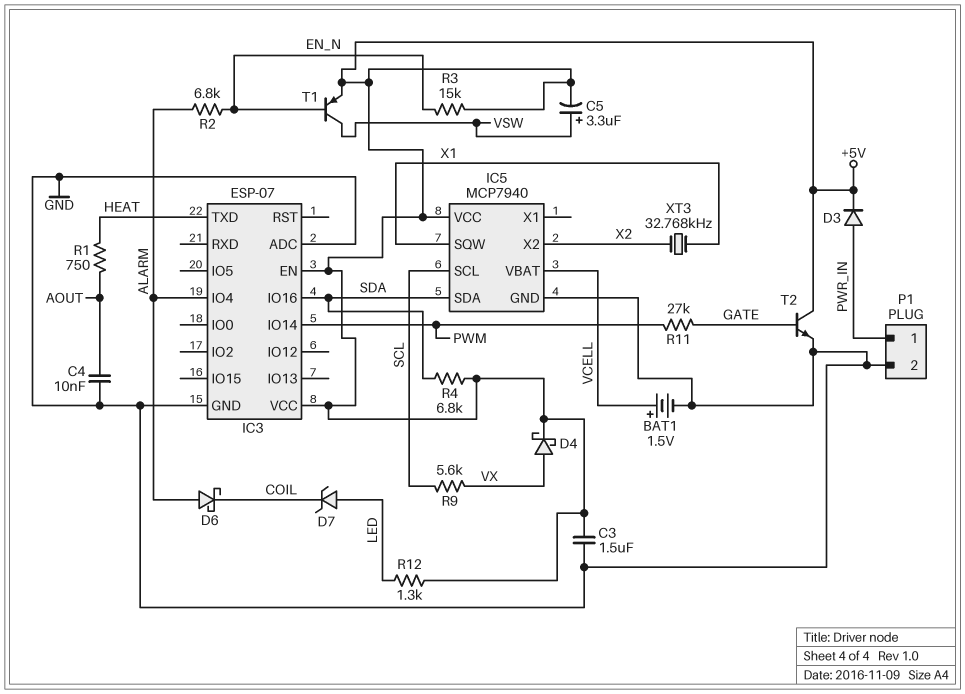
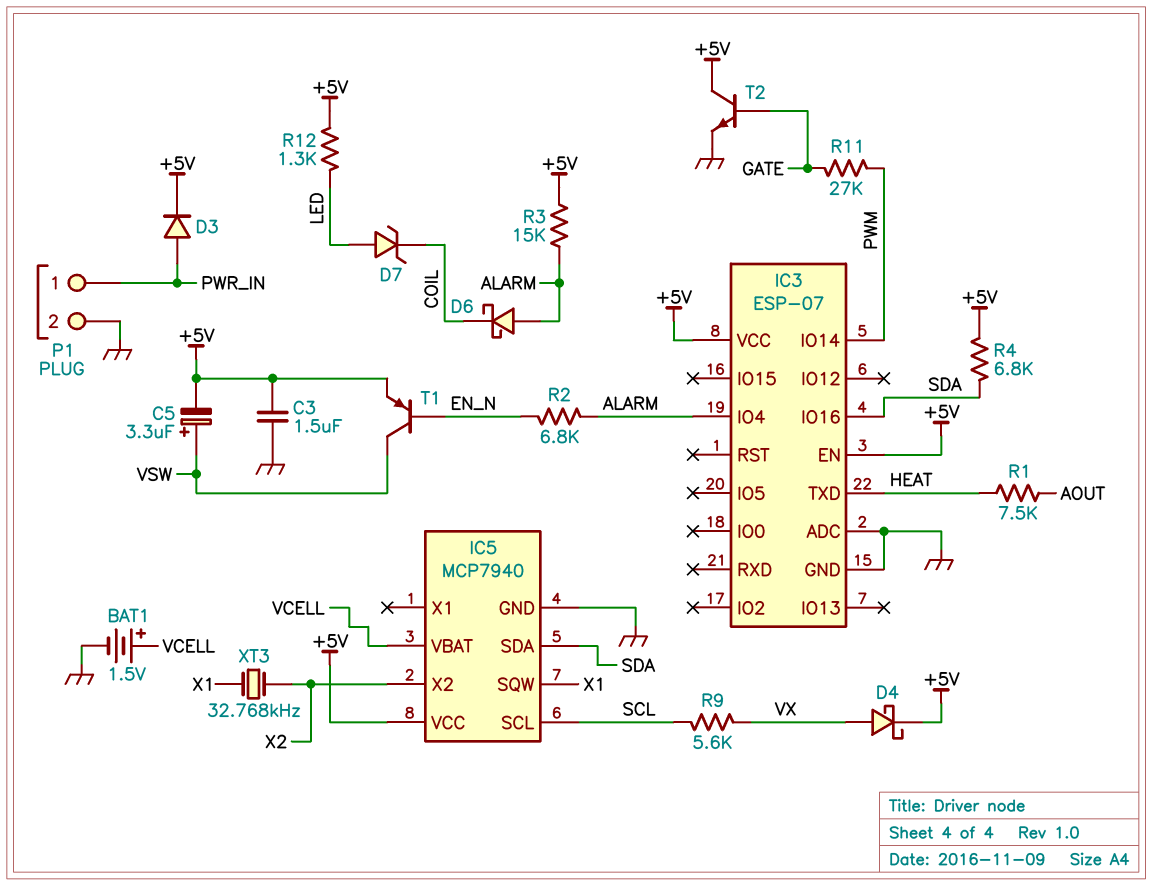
C4: 10nF (AOUT, GND) -> none
R1: 750 (AOUT, HEAT) -> 7.5k (AOUT, HEAT)
R3: 15k (+5V, EN_N) -> 15k (+5V, ALARM)

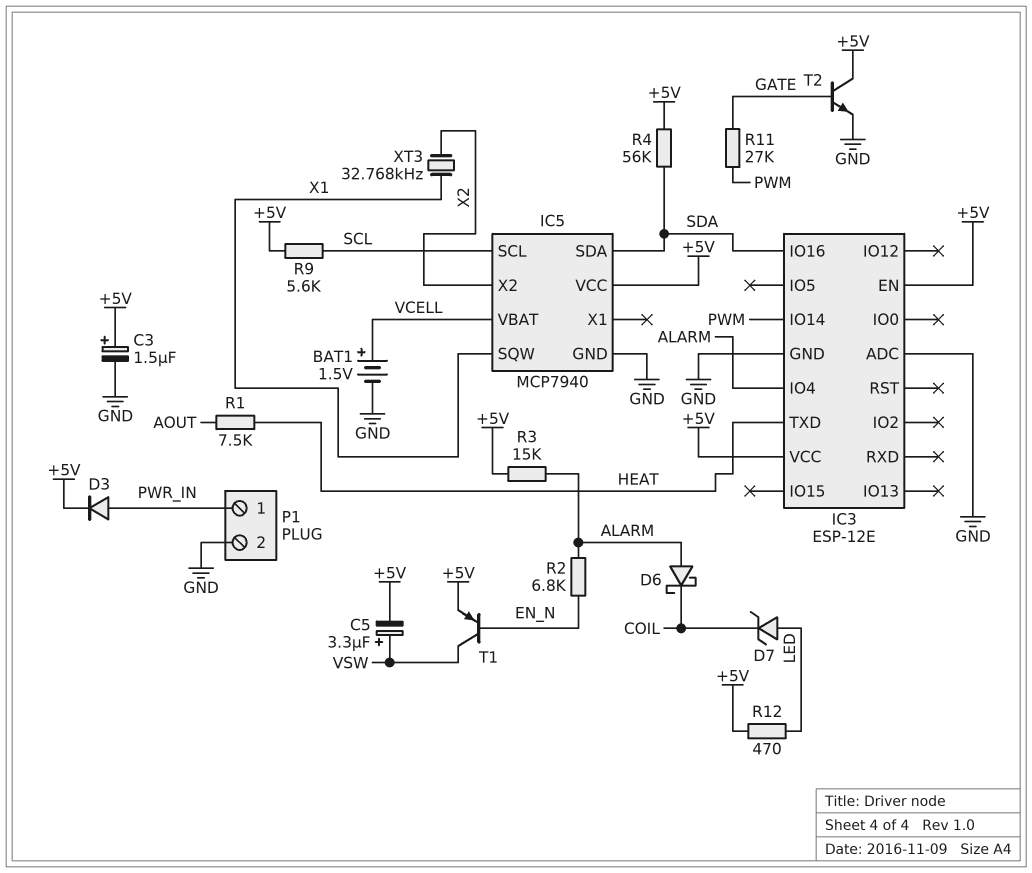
C3: 1.5uF (+5V, GND) -> 1.5uF (plus +5V, minus GND)
D4: schottky (A VX, K +5V) -> none
IC3: ESP-07 -> ESP-12E
R4: 6.8k (+5V, SDA) -> 56k (+5V, SDA)
R9: 5.6k (SCL, VX) -> 5.6k (+5V, SCL)
R12: 1.3k (+5V, LED) -> 470 (+5V, LED)

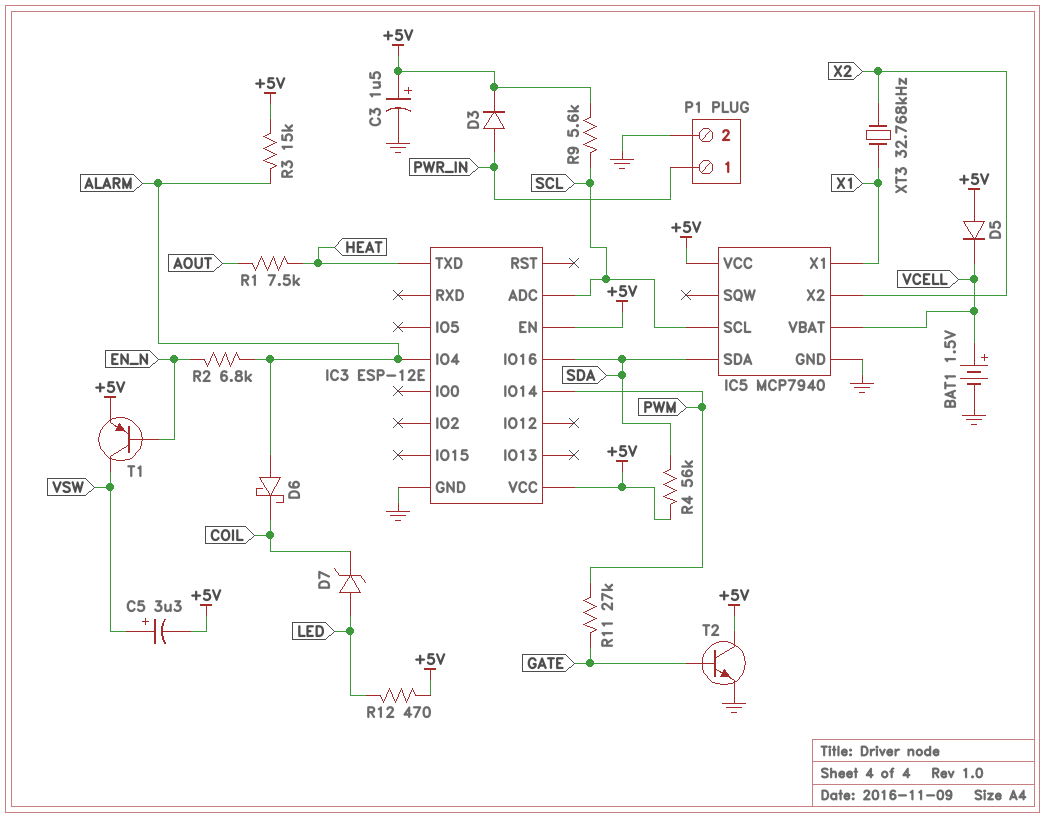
D5: none -> diode (A +5V, K VCELL)
IC3 pin ADC: GND -> SCL
IC5 pin SQW: X1 -> none
IC5 pin X1: none -> X1

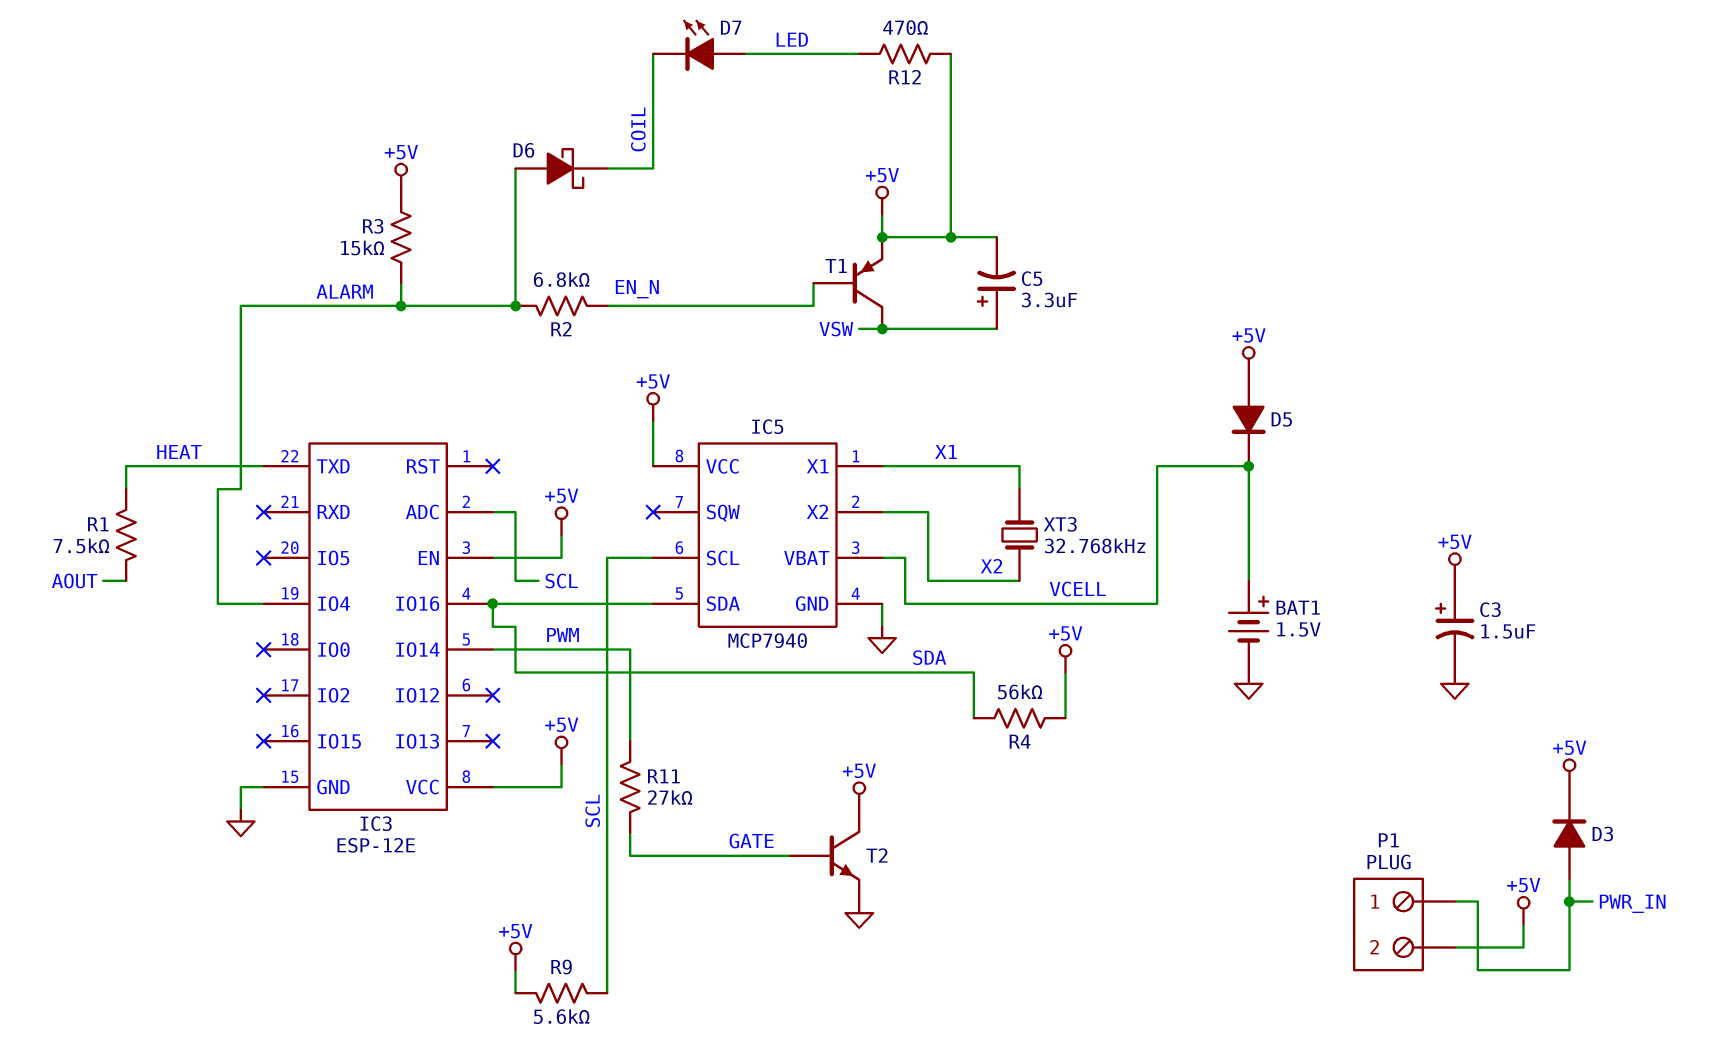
D7: zener (A LED, K COIL) -> LED (A LED, K COIL)
P1 pin 2: GND -> +5V

